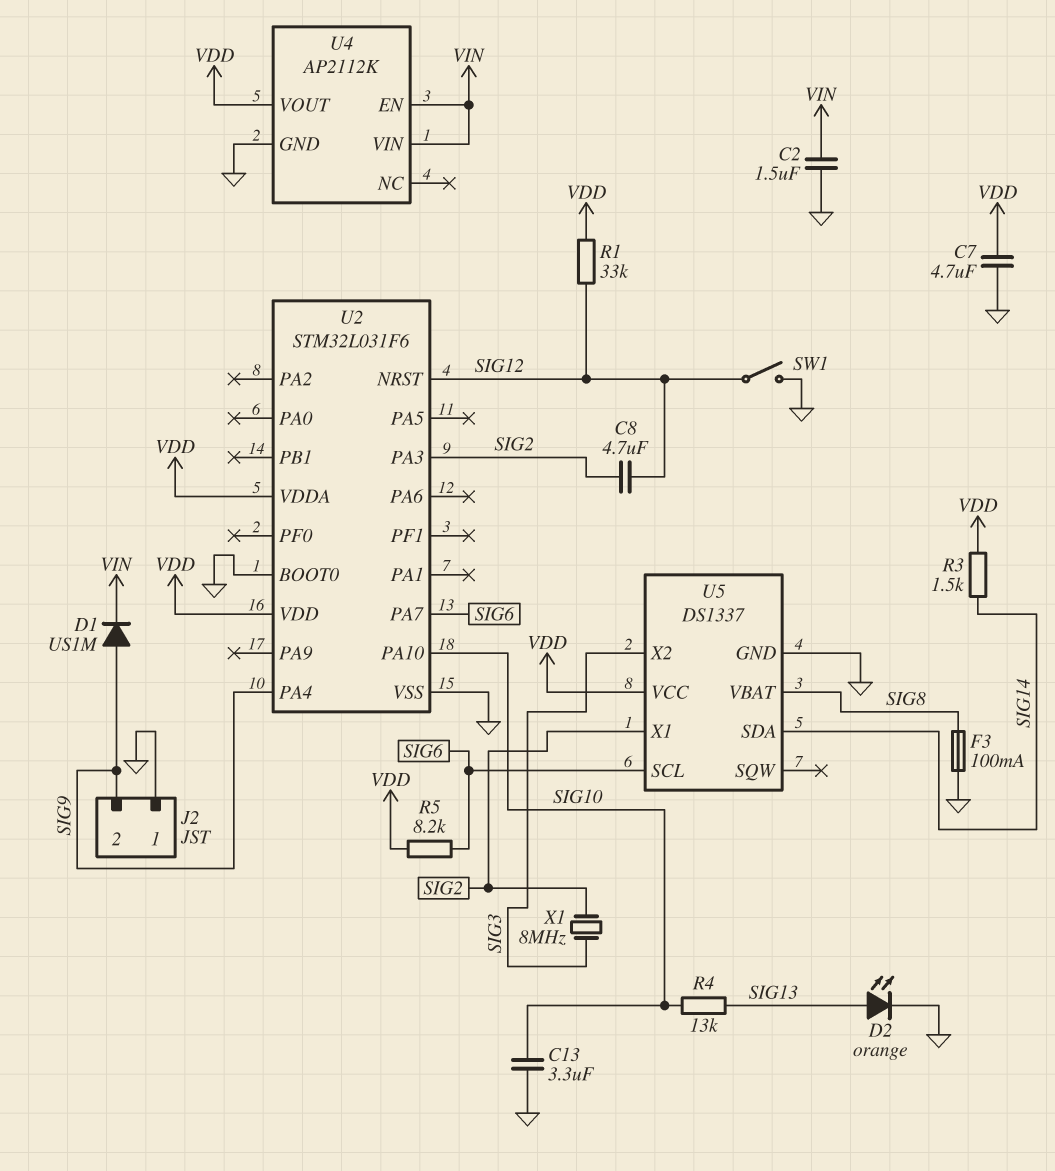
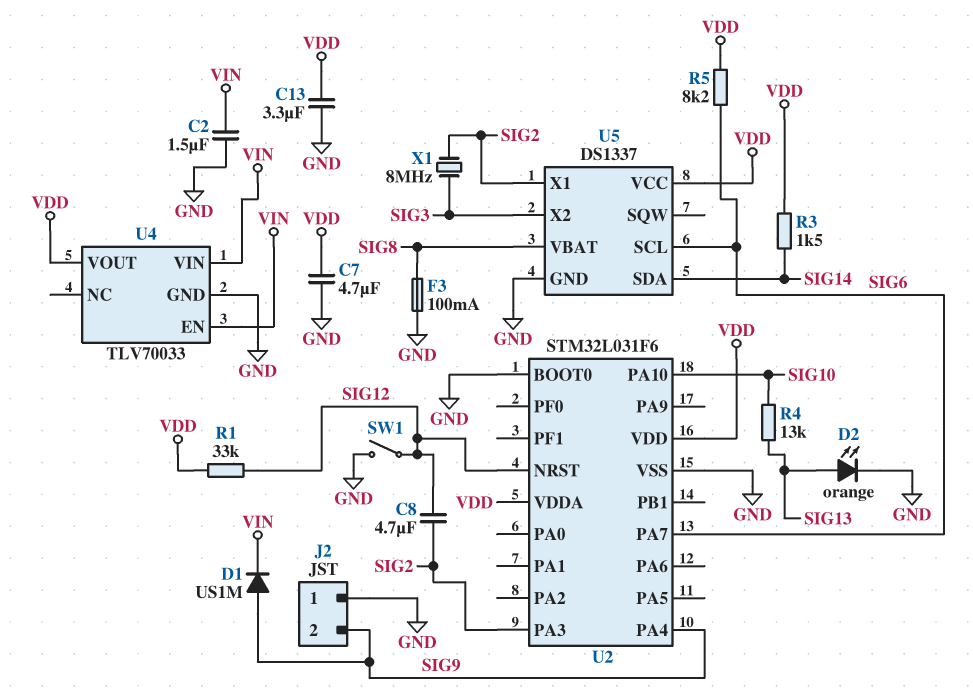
C13: 3.3uF (GND, SIG10) -> 3.3uF (GND, VDD)
U4: AP2112K -> TLV70033

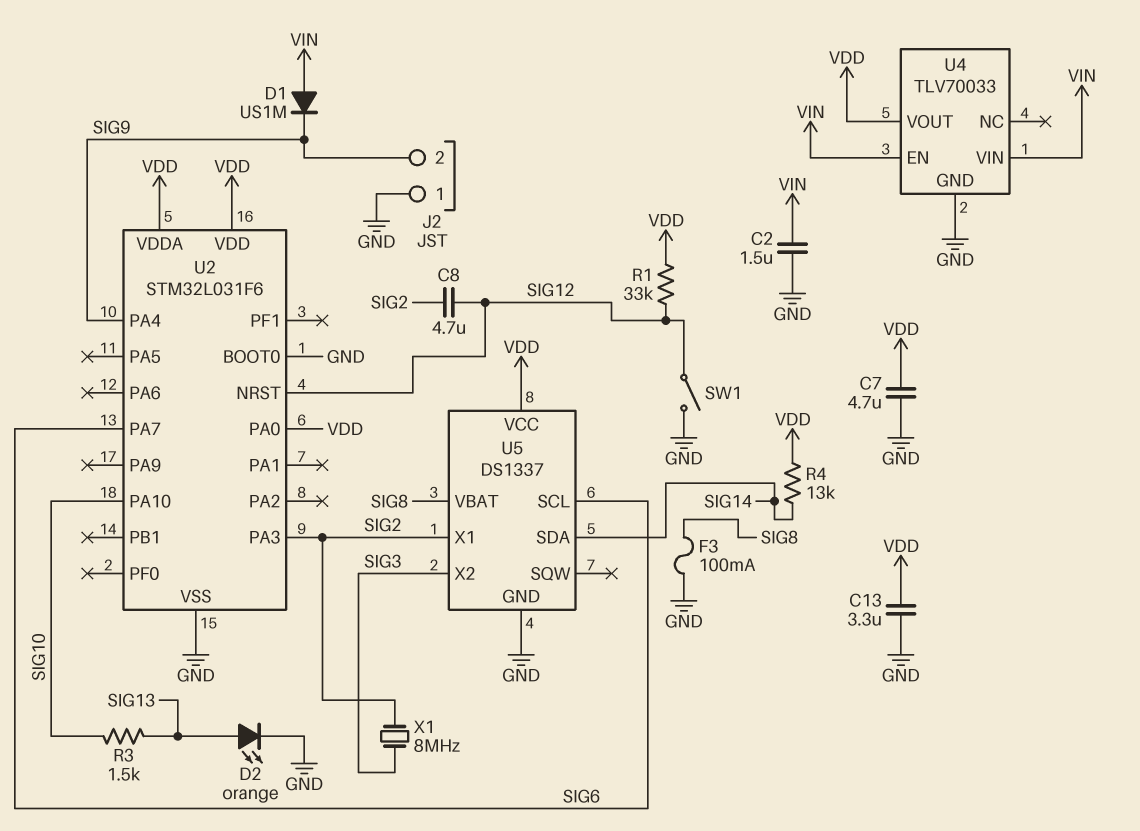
D1: diode US1M (A SIG9, K VIN) -> diode US1M (A VIN, K SIG9)
R3: 1.5k (SIG14, VDD) -> 1.5k (SIG10, SIG13)
R4: 13k (SIG10, SIG13) -> 13k (SIG14, VDD)
R5: 8.2k (SIG6, VDD) -> none
U2 pin PA0: none -> VDD

